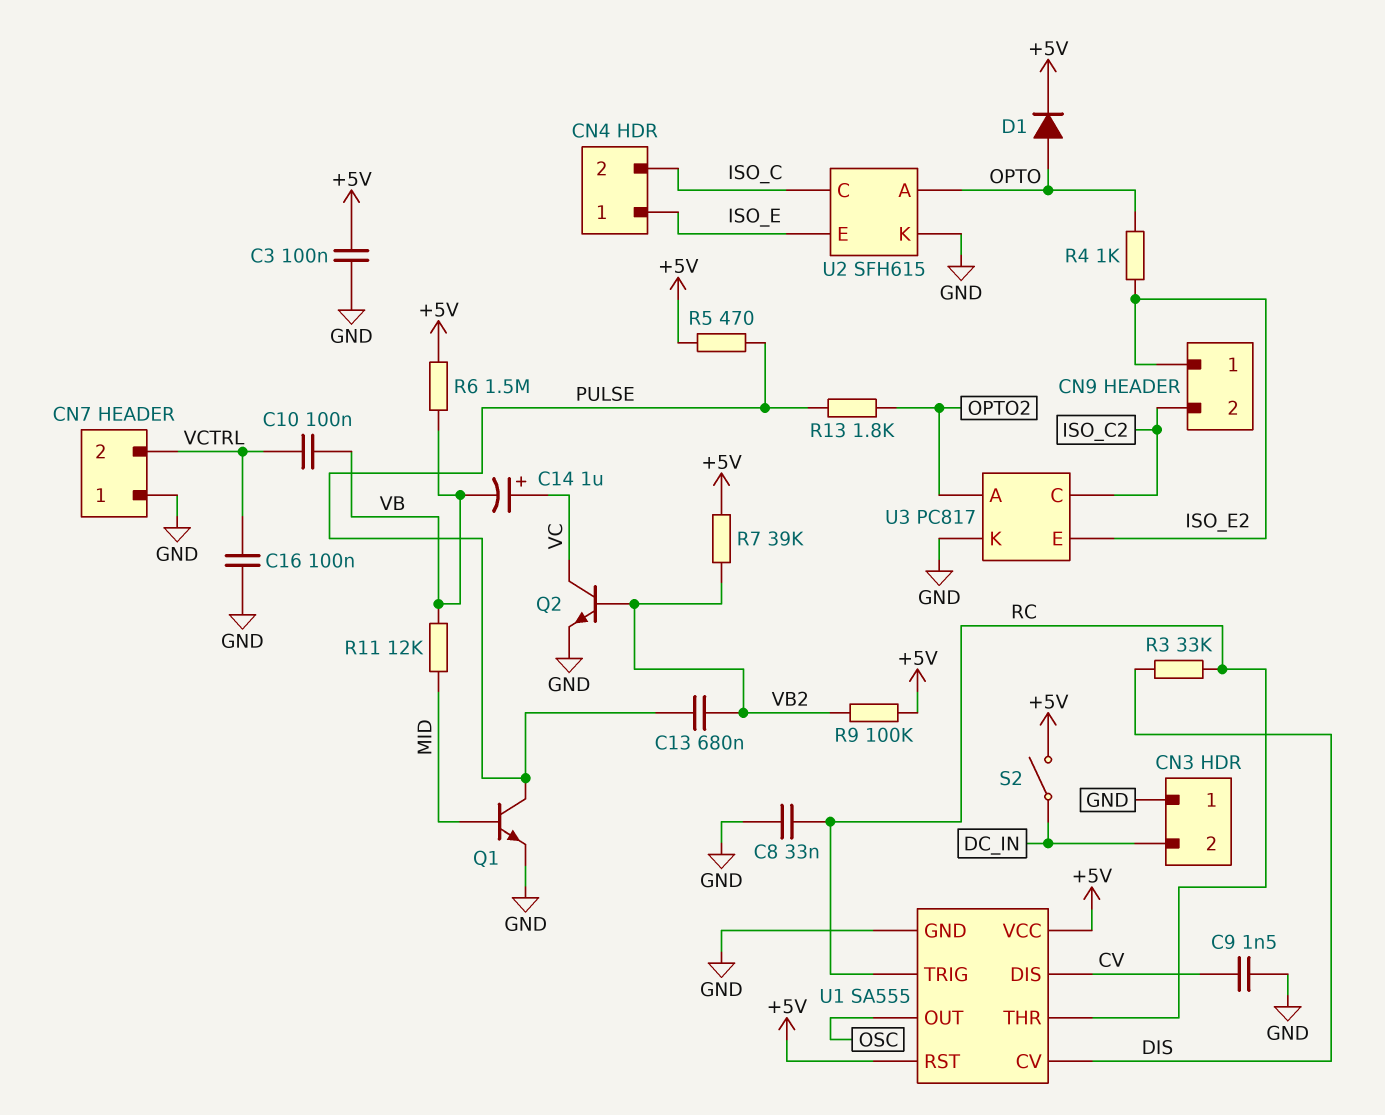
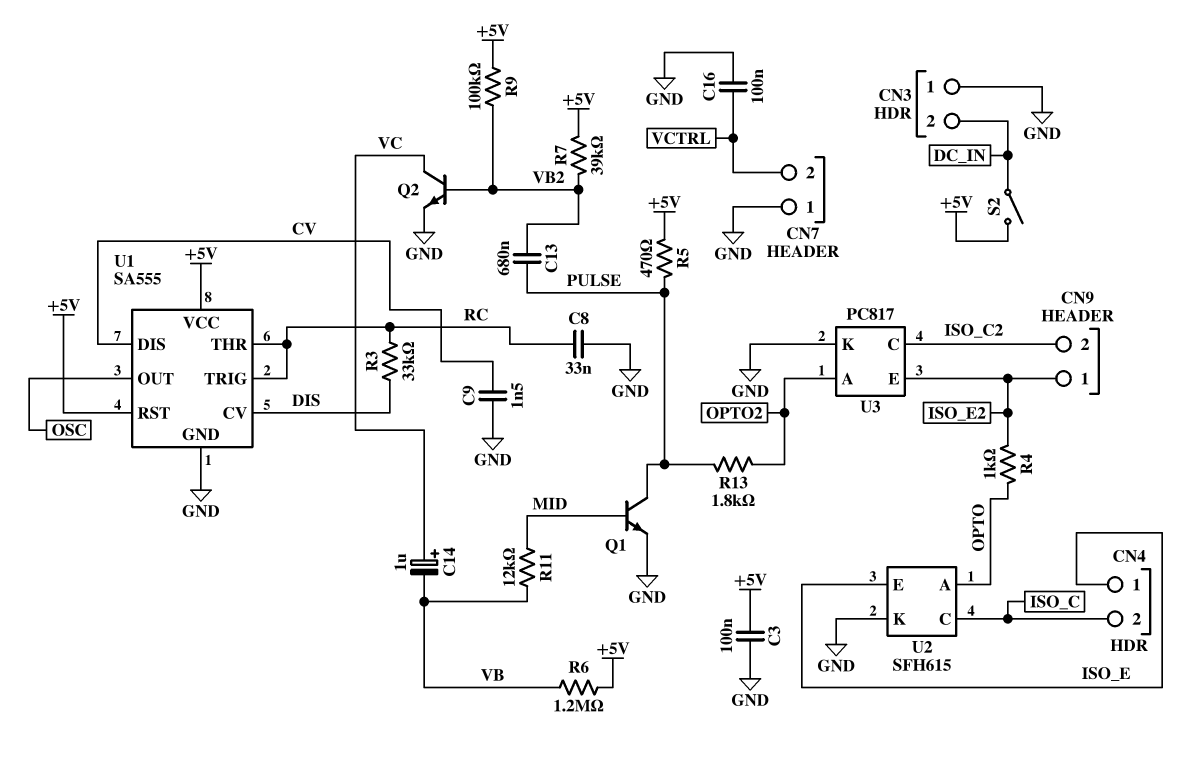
C10: 100nF (VB, VCTRL) -> none
D1: diode (A OPTO, K +5V) -> none
R6: 1.5M (+5V, VB) -> 1.2M (+5V, VB)

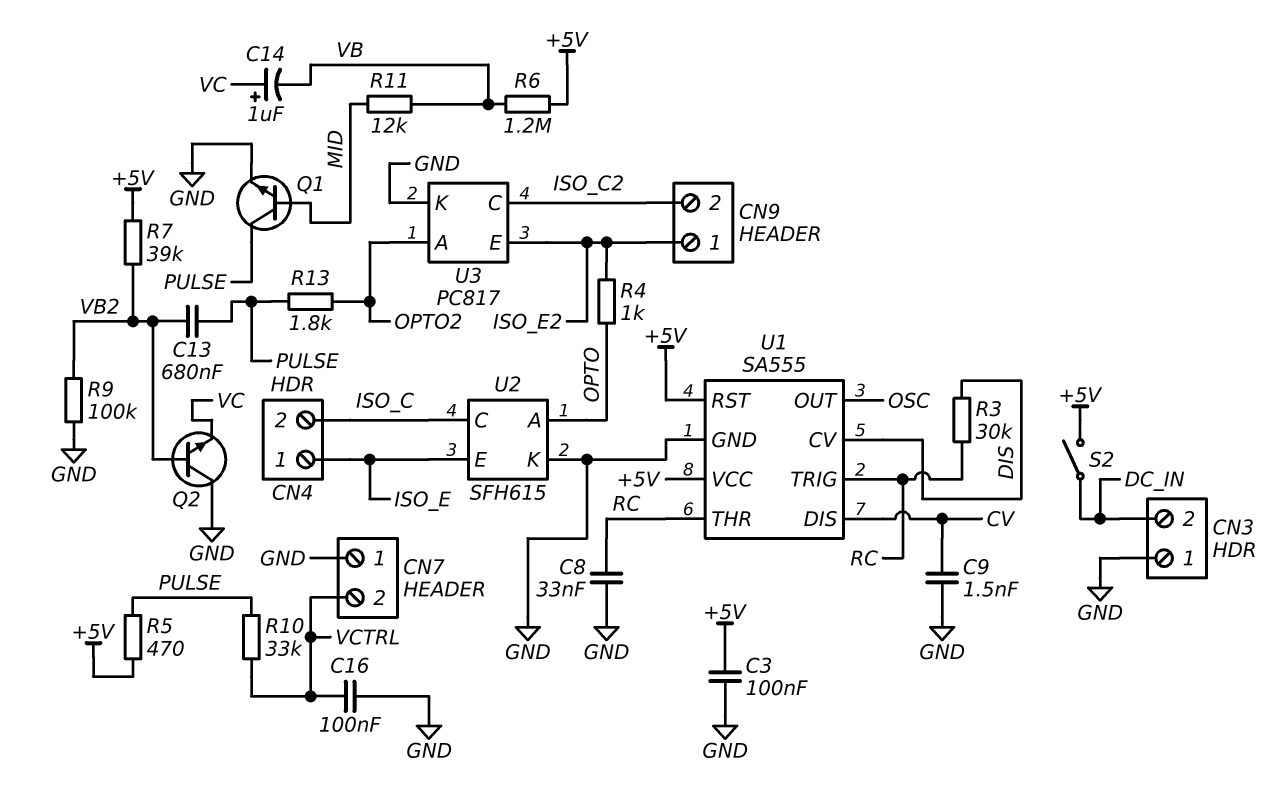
Q2: NPN (B VB2, C VC, E GND) -> NPN (B VB2, C GND, E VC)
R3: 33k (DIS, RC) -> 30k (DIS, RC)
R9: 100k (+5V, VB2) -> 100k (GND, VB2)
R10: none -> 33k (PULSE, VCTRL)

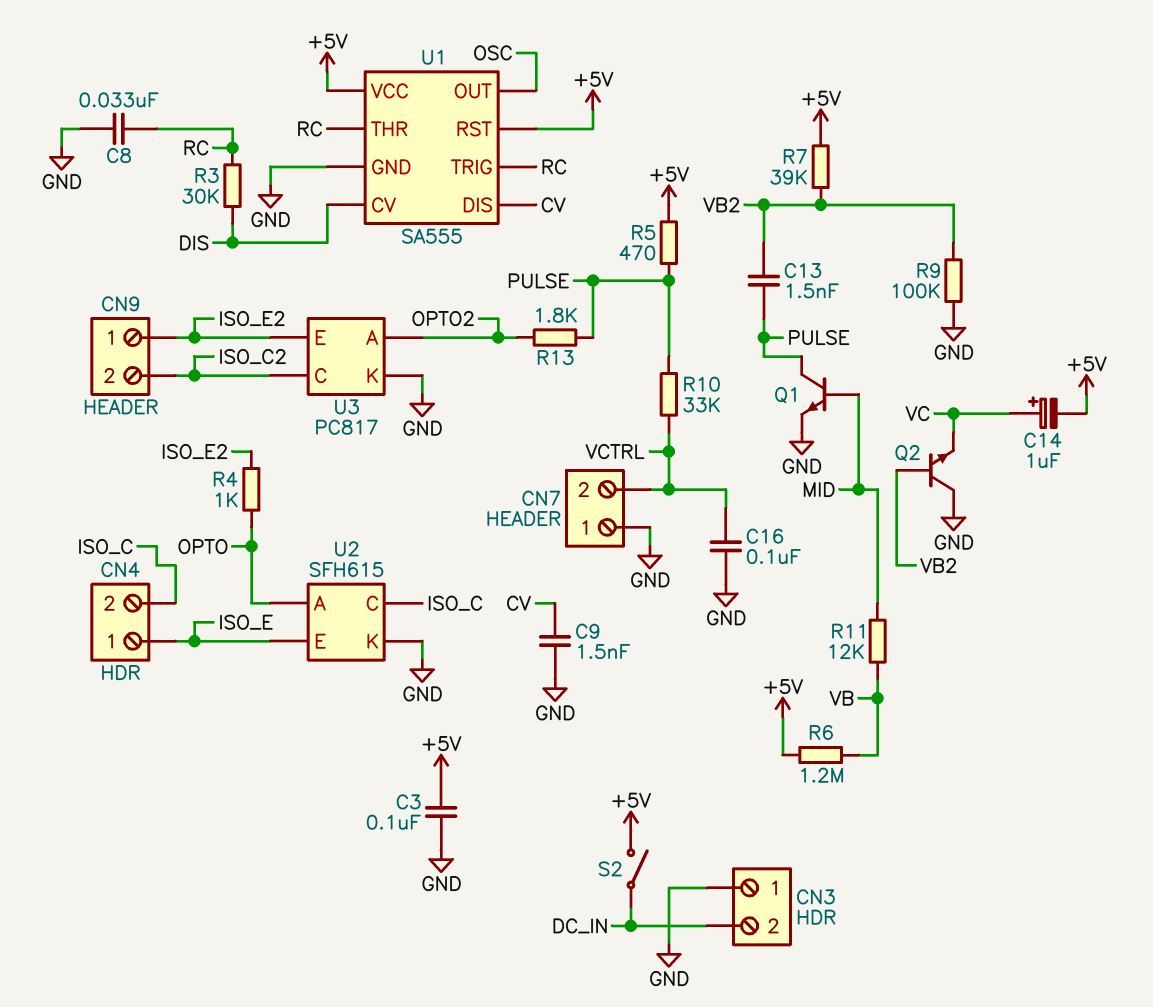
C13: 680nF (PULSE, VB2) -> 1.5nF (PULSE, VB2)
C14: 1uF (plus VC, minus VB) -> 1uF (plus VC, minus +5V)

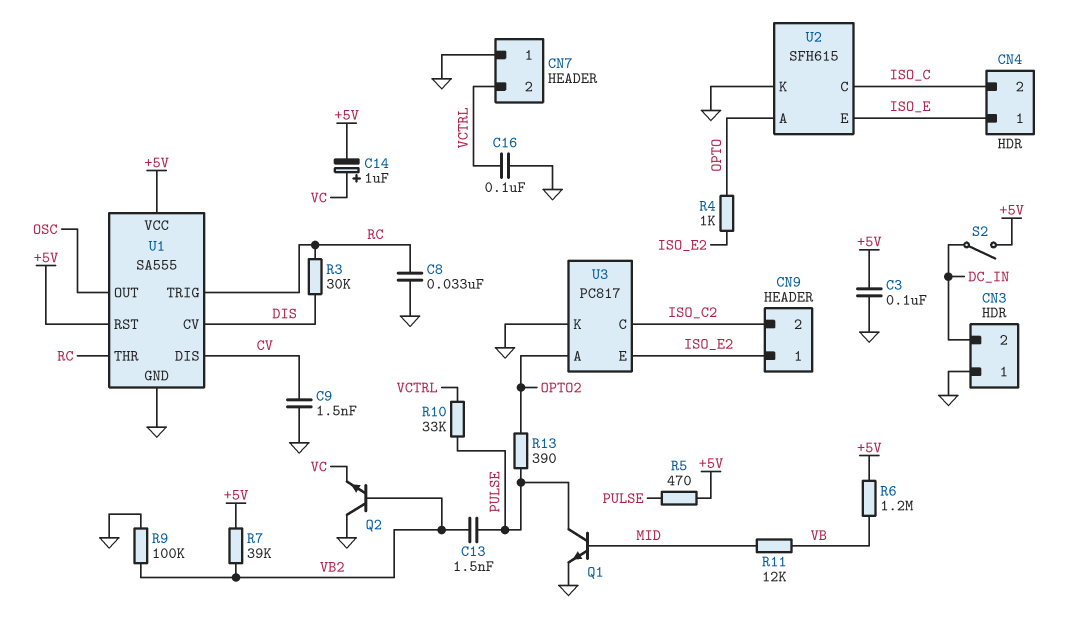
R13: 1.8k (OPTO2, PULSE) -> 390 (OPTO2, PULSE)

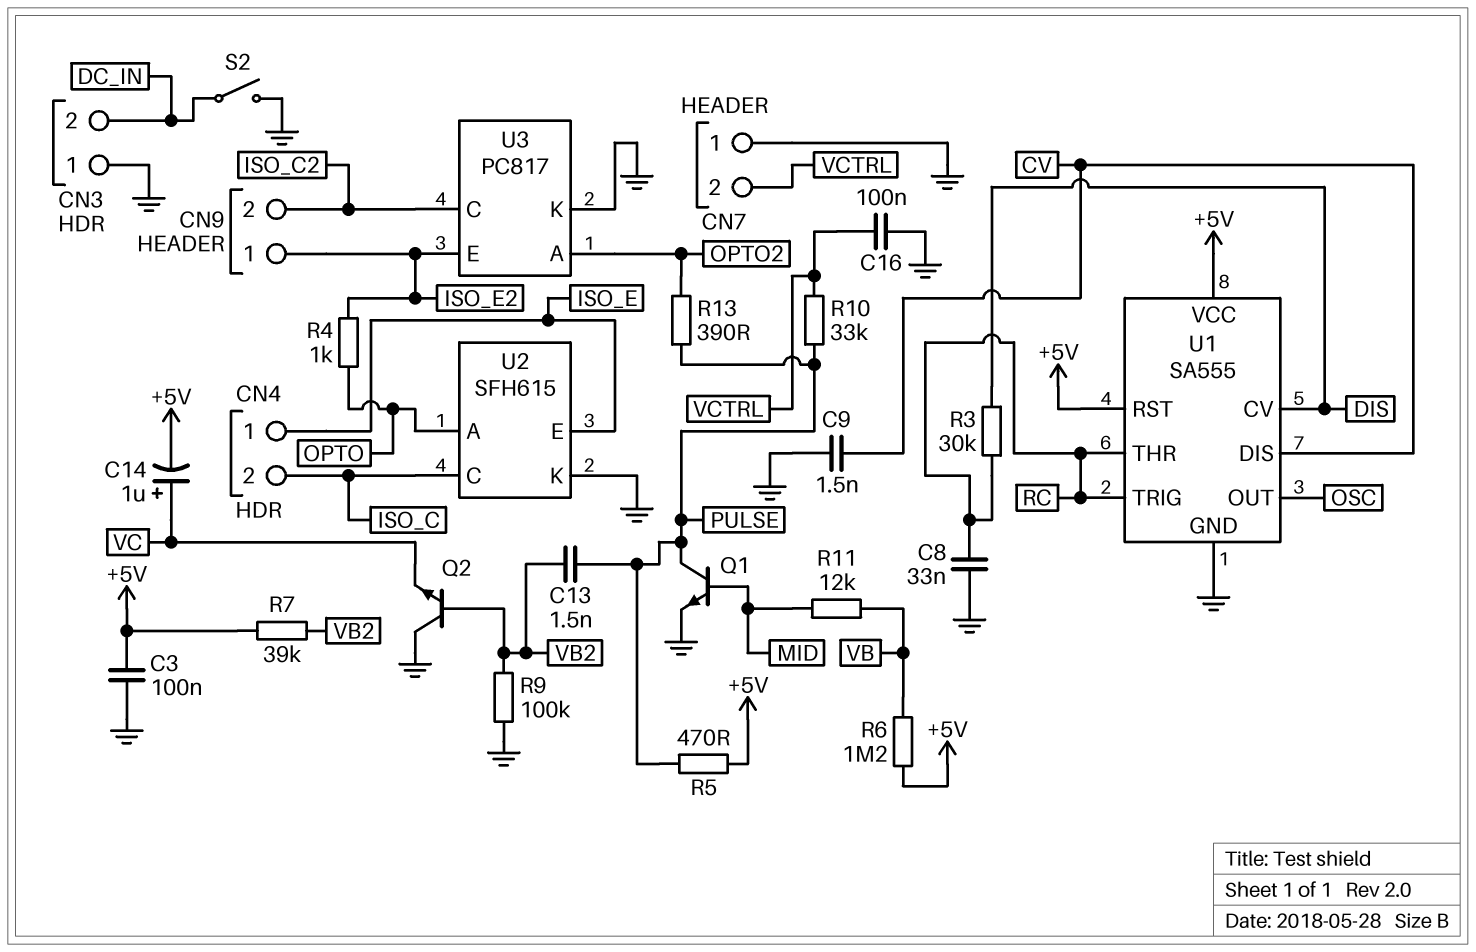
S2: switch (+5V, DC_IN) -> switch (DC_IN, GND)

